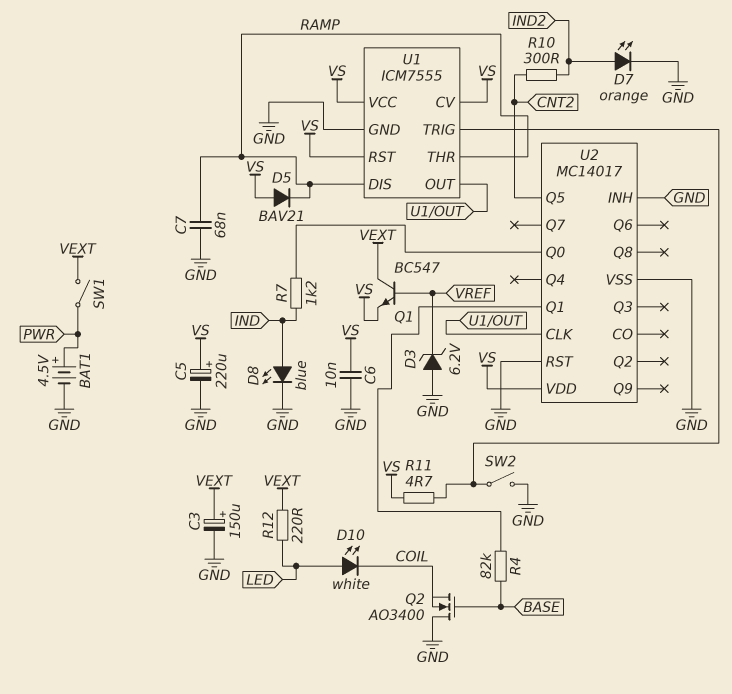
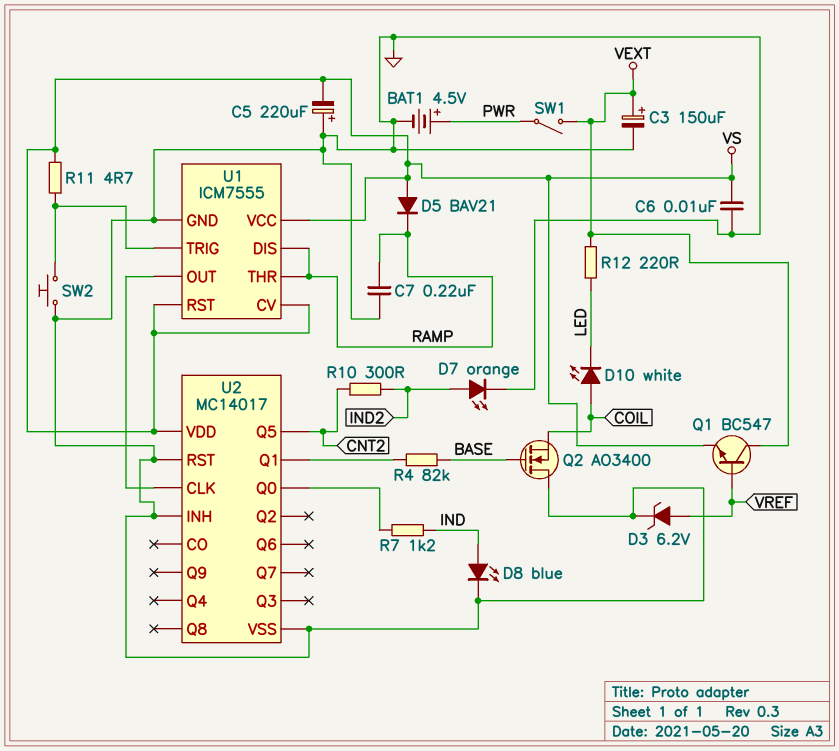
C5: 220uF (plus VS, minus GND) -> 220uF (plus GND, minus VS)
C7: 68nF (GND, RAMP) -> 220nF (GND, RAMP)
D3: zener 6.2V (A GND, K VREF) -> zener 6.2V (A VREF, K GND)
D10: LED white (A LED, K COIL) -> LED white (A COIL, K LED)
SW2: switch (GND, U1/TRIG) -> button (GND, U1/TRIG)

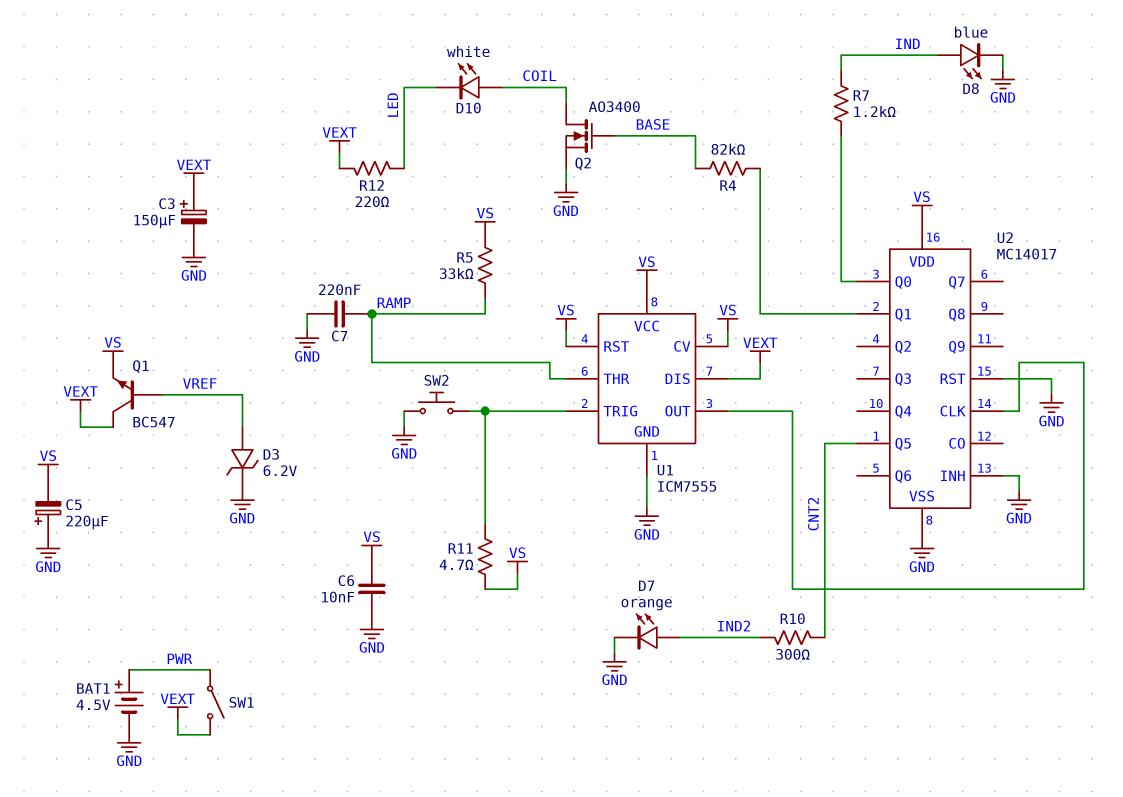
D5: diode BAV21 (A VS, K RAMP) -> none
Q2: NMOS AO3400 (G BASE, D GND, S COIL) -> NMOS AO3400 (G BASE, D COIL, S GND)
R5: none -> 33k (RAMP, VS)
U1 pin DIS: RAMP -> VEXT

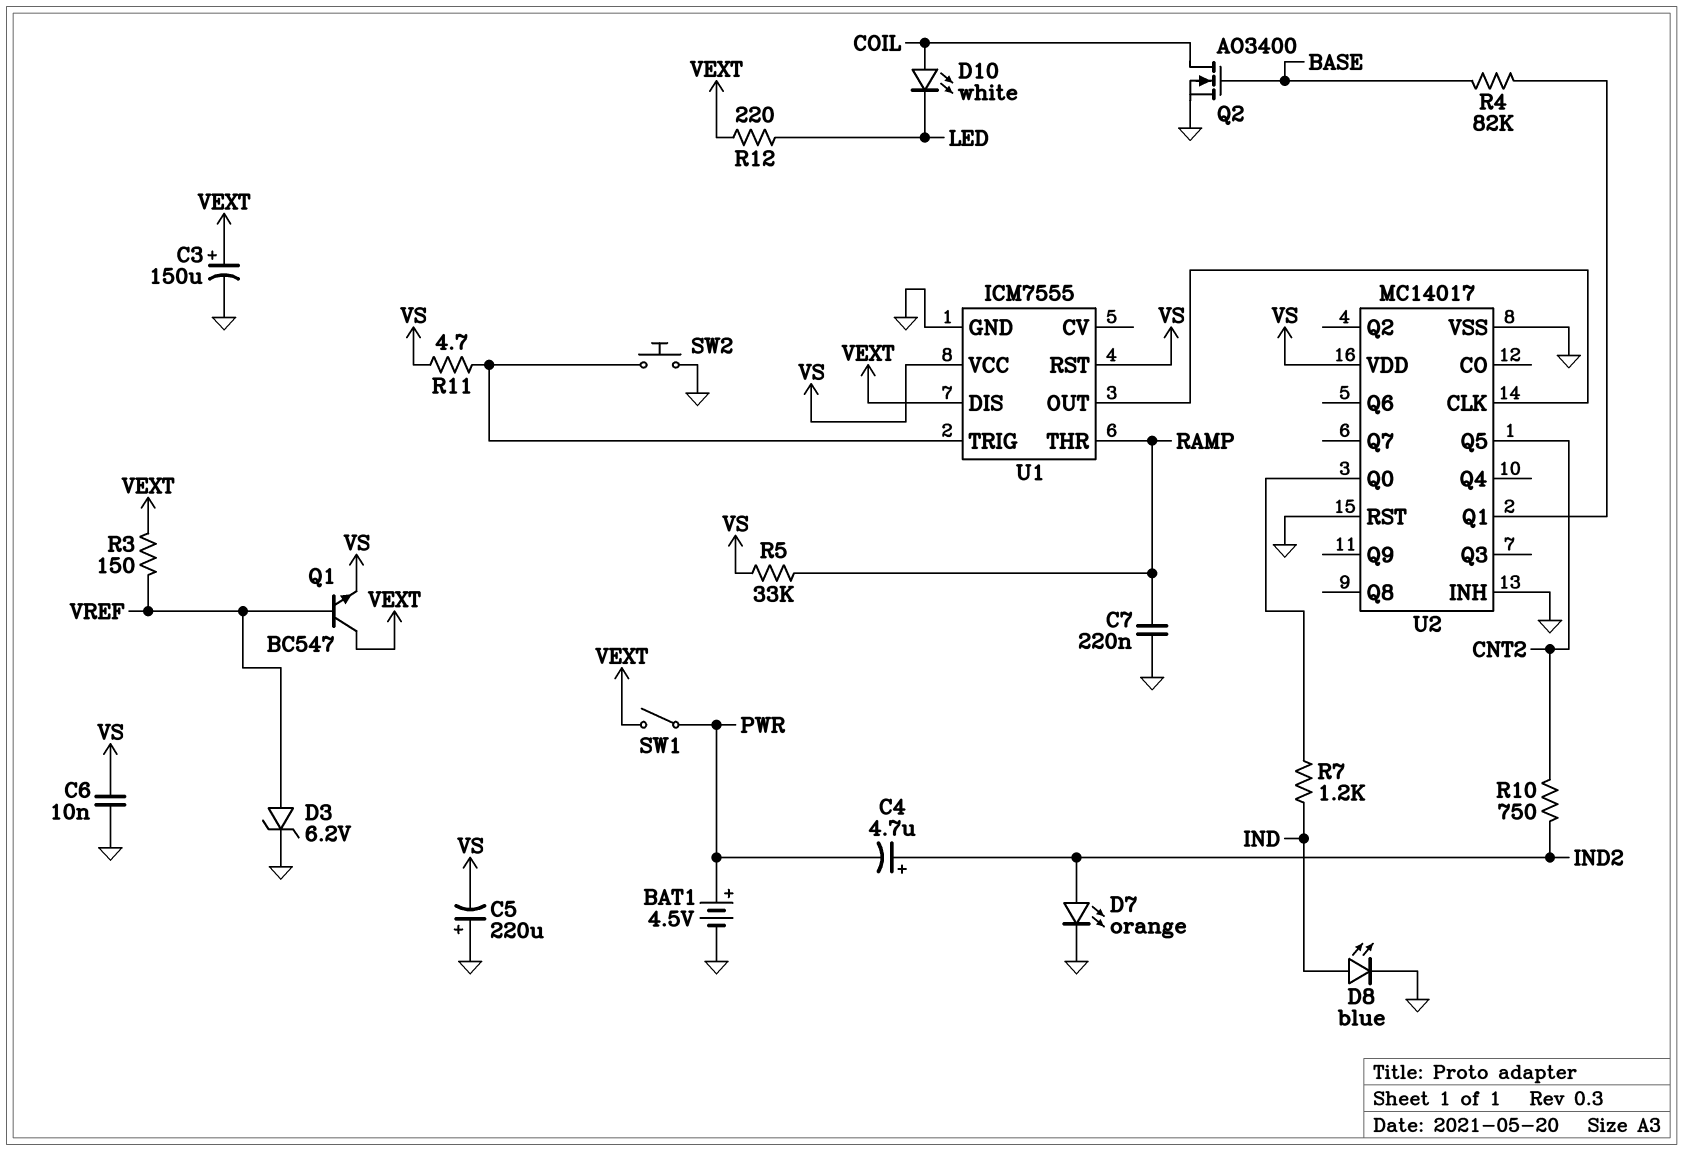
C4: none -> 4.7uF (plus IND2, minus PWR)
R3: none -> 150 (VEXT, VREF)
R10: 300 (CNT2, IND2) -> 750 (CNT2, IND2)
U1 pin CV: VS -> none

